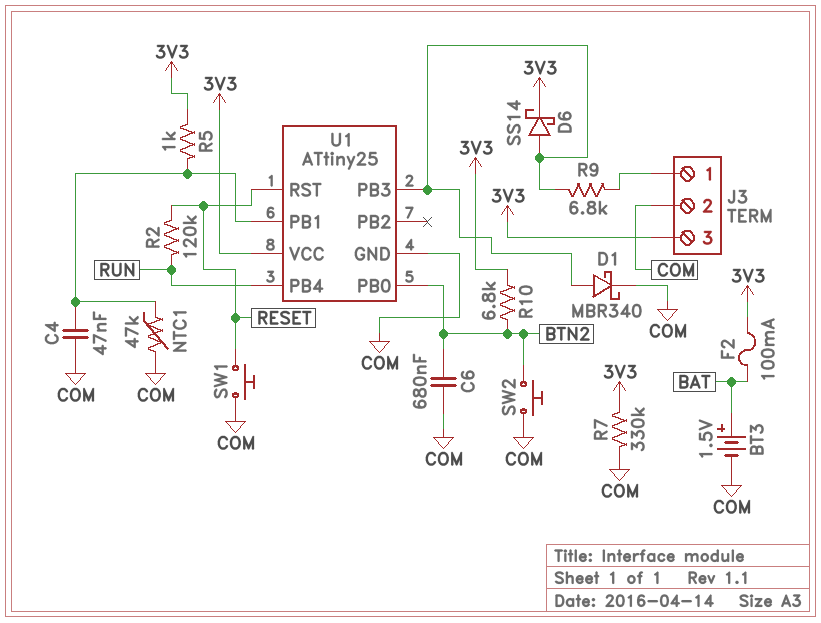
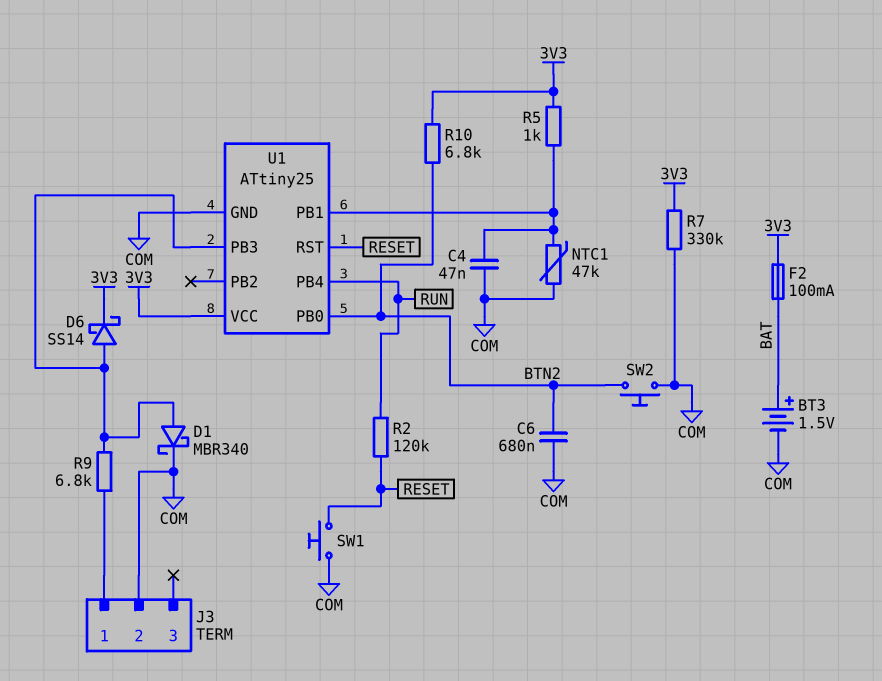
J3 pin 3: 3V3 -> none

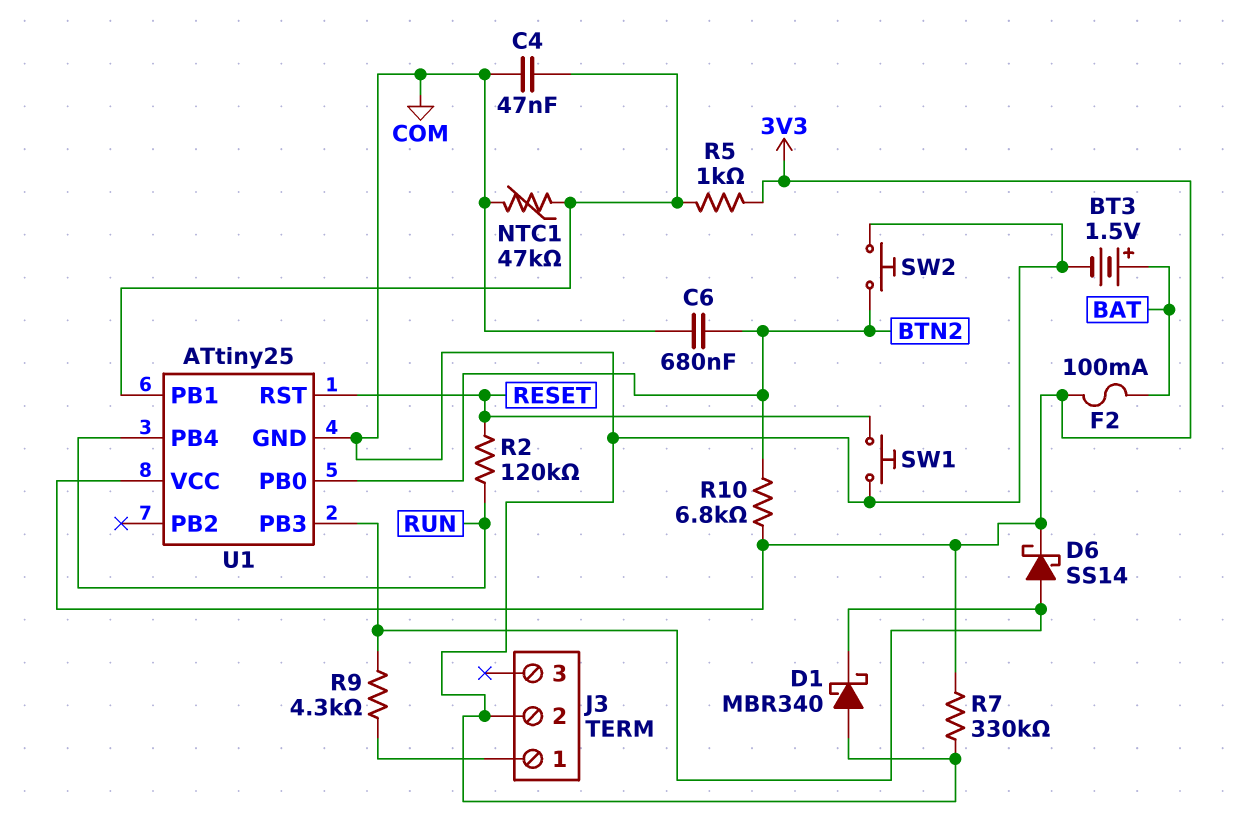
D1: schottky MBR340 (A U1/PB3, K COM) -> schottky MBR340 (A COM, K U1/PB3)
R9: 6.8k (J3/1, U1/PB3) -> 4.3k (J3/1, U1/PB3)

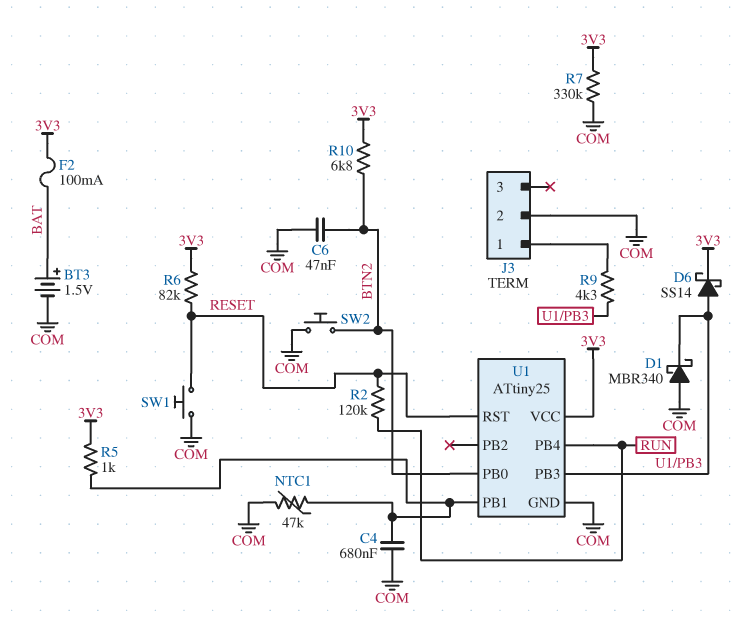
C4: 47nF (COM, U1/PB1) -> 680nF (COM, U1/PB1)
C6: 680nF (BTN2, COM) -> 47nF (BTN2, COM)
R6: none -> 82k (3V3, RESET)

